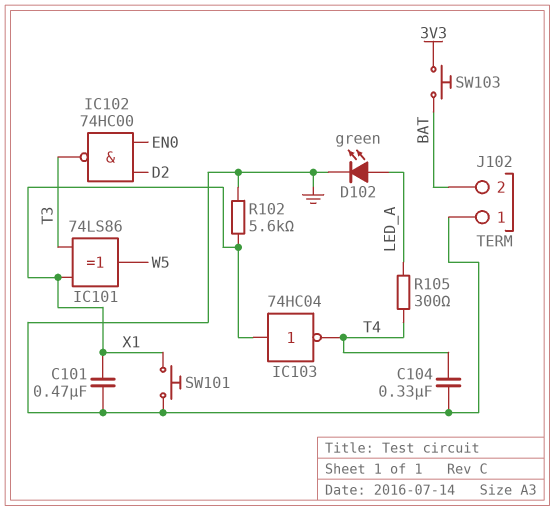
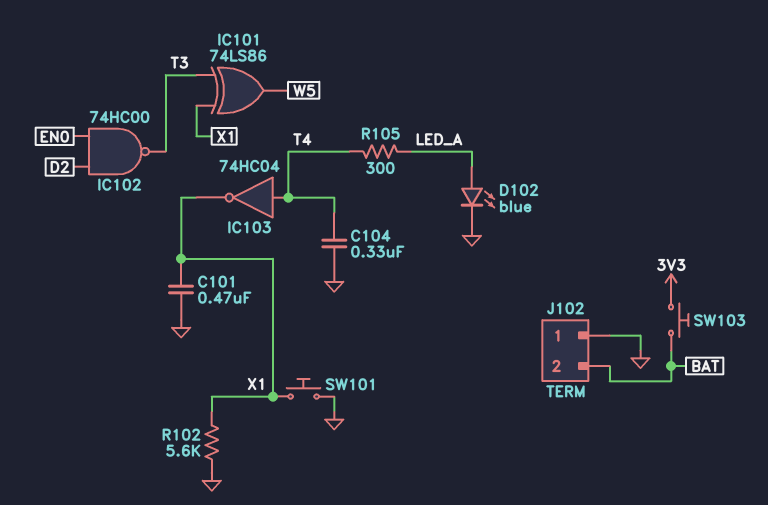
D102: LED green (A LED_A, K GND) -> LED blue (A LED_A, K GND)
IC103: NOT 74HC04 (in X1, out T4) -> NOT 74HC04 (in T4, out X1)

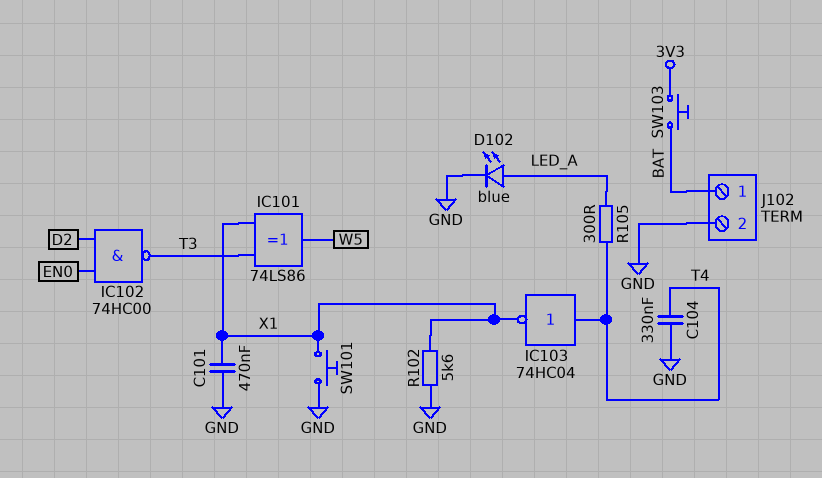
J102 pin 1: GND -> BAT
J102 pin 2: BAT -> GND

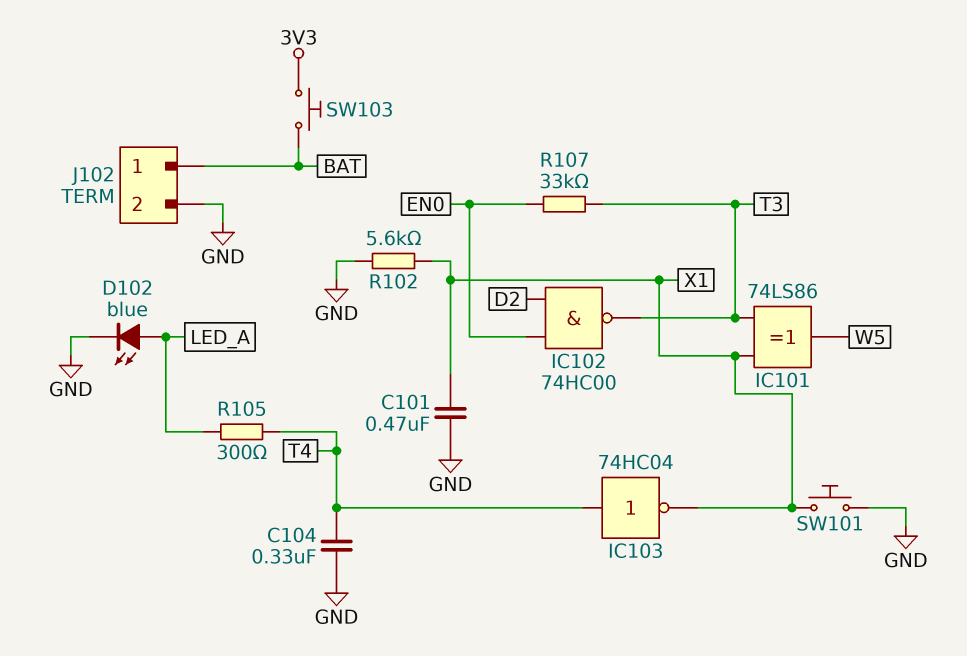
R107: none -> 33k (EN0, T3)

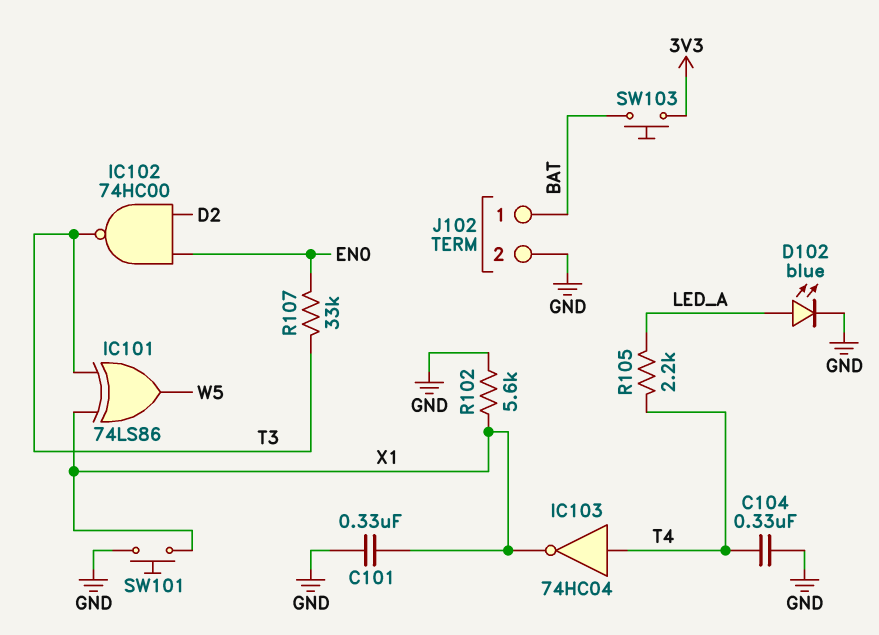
C101: 470nF (GND, X1) -> 330nF (GND, X1)
R105: 300 (LED_A, T4) -> 2.2k (LED_A, T4)

